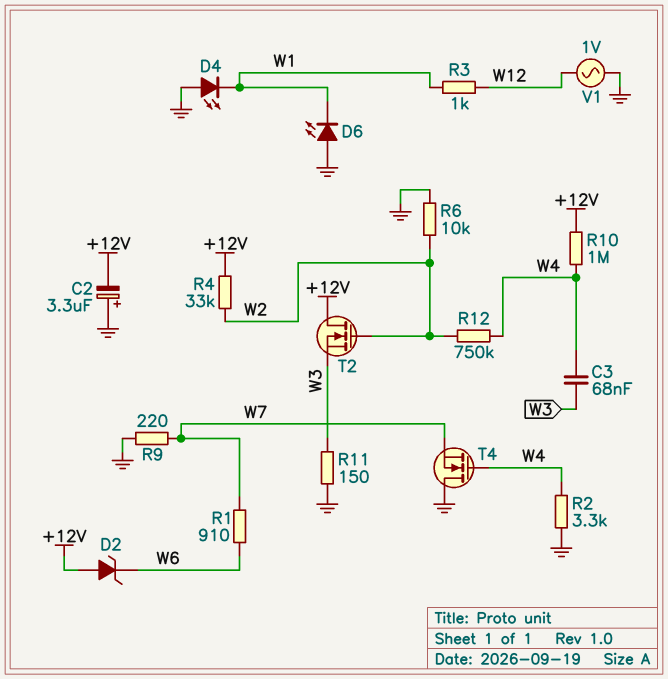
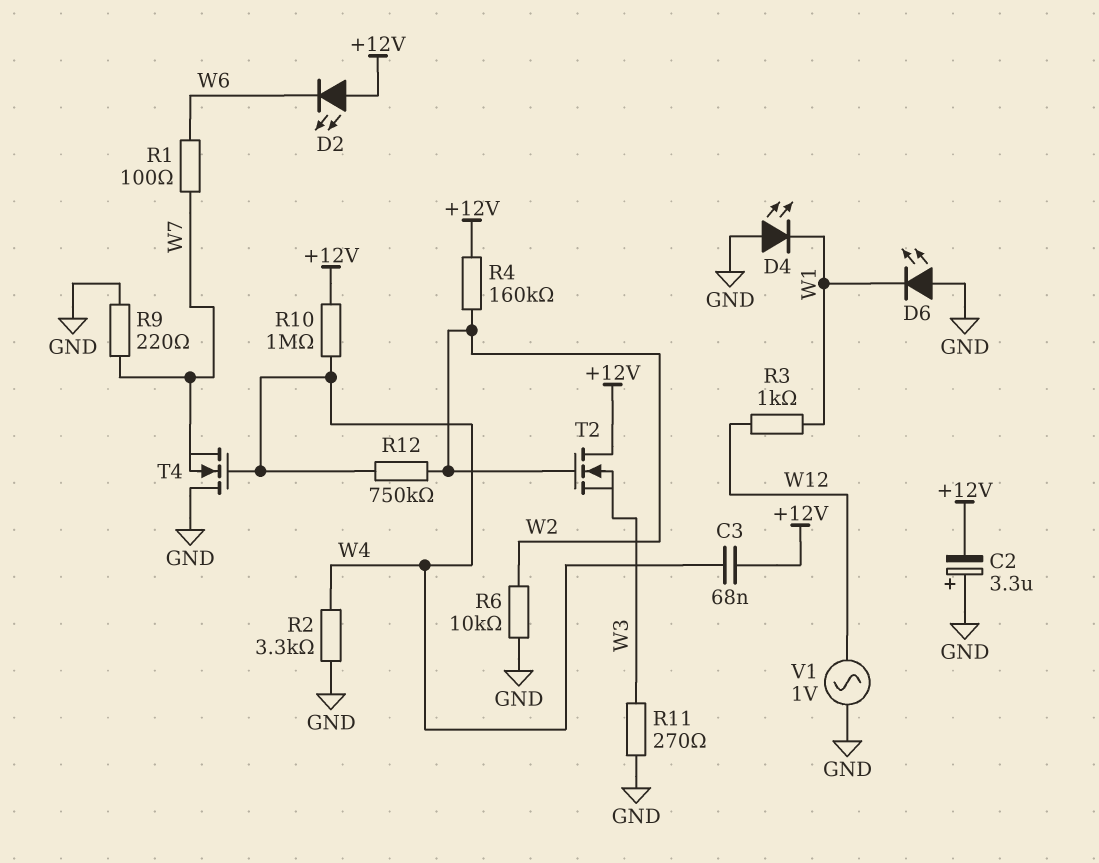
C3: 68nF (W3, W4) -> 68nF (+12V, W4)
D2: zener (A +12V, K W6) -> LED (A +12V, K W6)
R1: 910 (W6, W7) -> 100 (W6, W7)
R4: 33k (+12V, W2) -> 160k (+12V, W2)
R11: 150 (GND, W3) -> 270 (GND, W3)

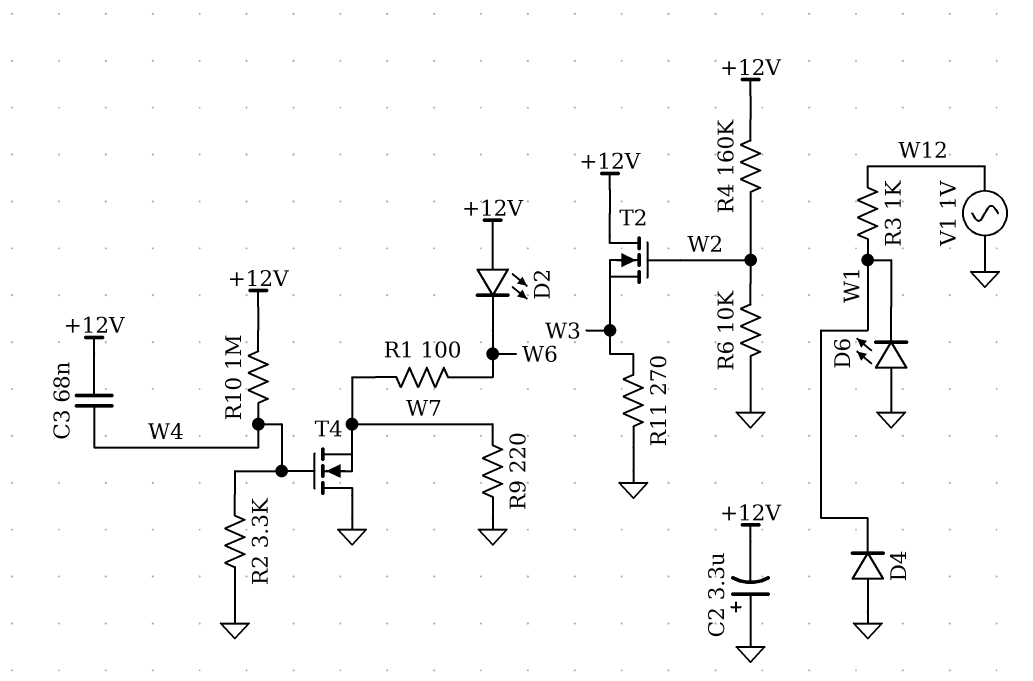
D4: LED (A GND, K W1) -> diode (A GND, K W1)
R12: 750k (W2, W4) -> none

